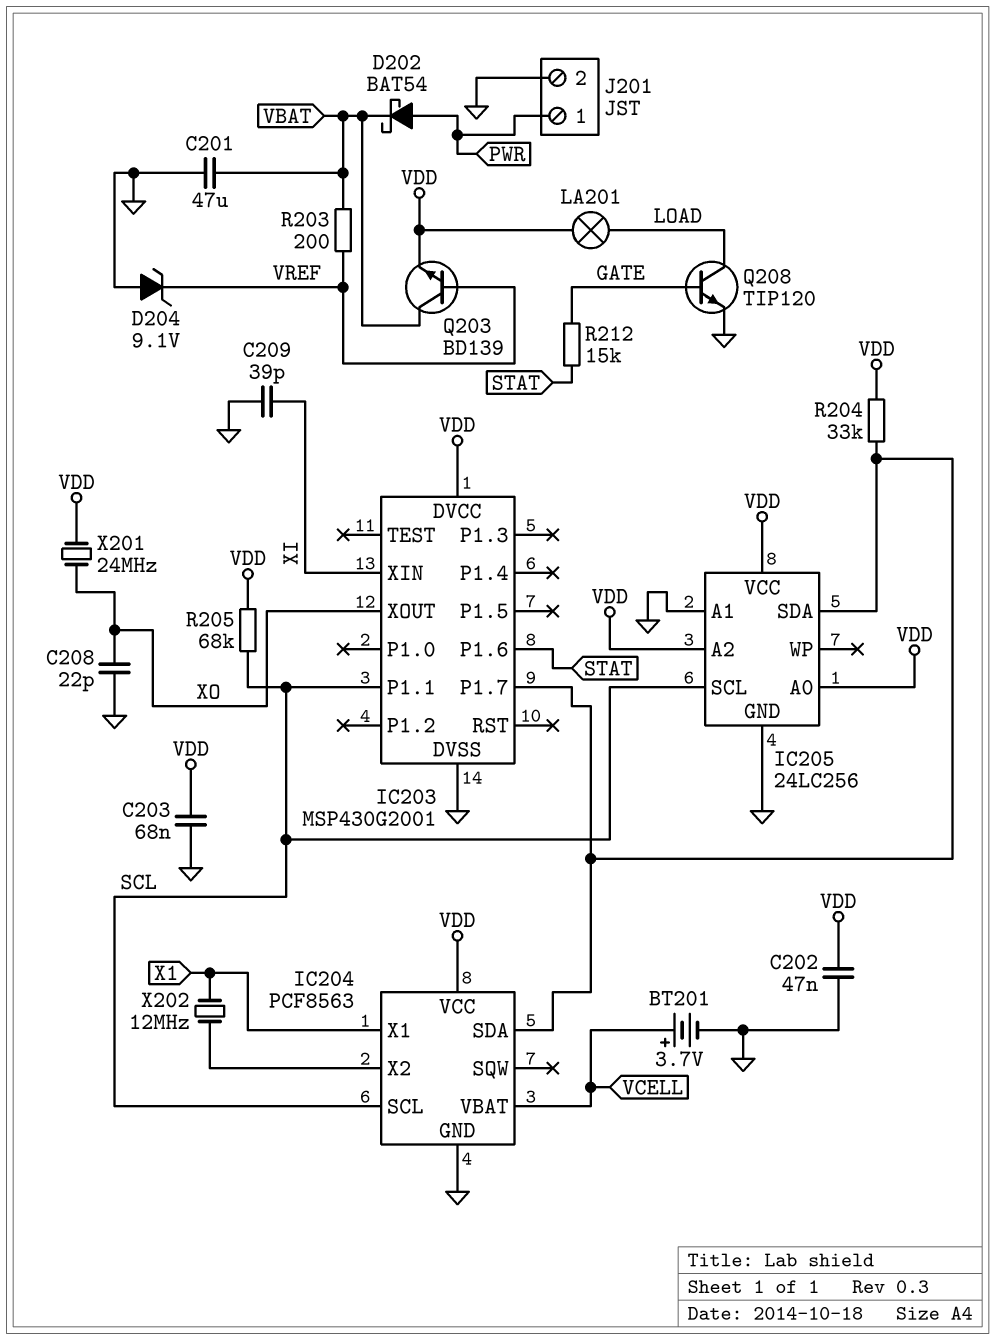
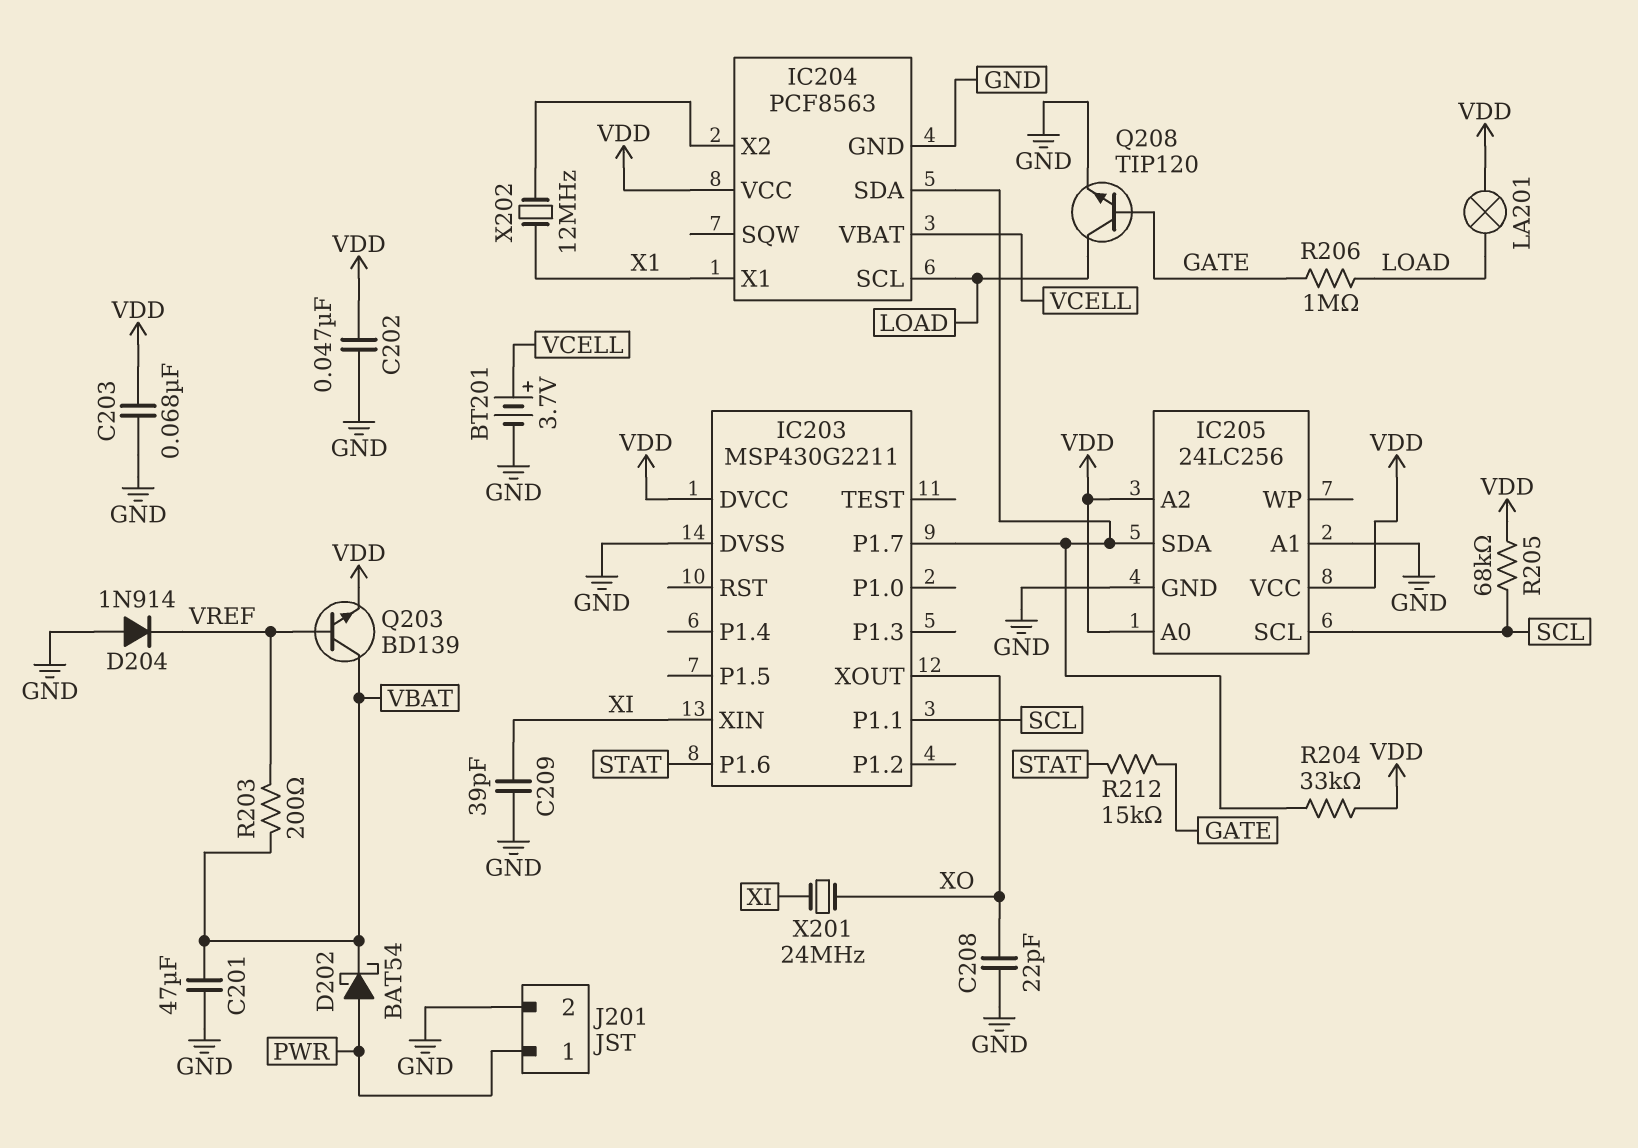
D204: zener 9.1V (A GND, K VREF) -> diode 1N914 (A GND, K VREF)
IC203: MSP430G2001 -> MSP430G2211
IC204 pin SCL: SCL -> LOAD
R206: none -> 1M (GATE, LOAD)
X201: 24MHz (VDD, XO) -> 24MHz (XI, XO)

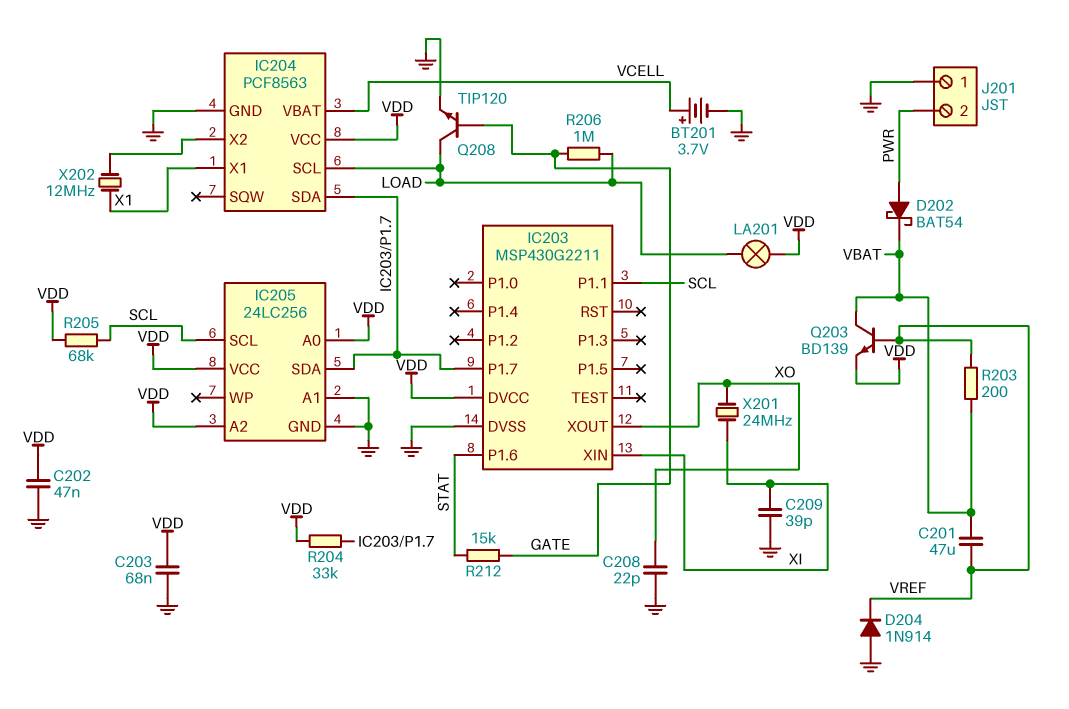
C201: 47uF (GND, VBAT) -> 47uF (VBAT, VREF)
J201 pin 1: PWR -> GND
J201 pin 2: GND -> PWR

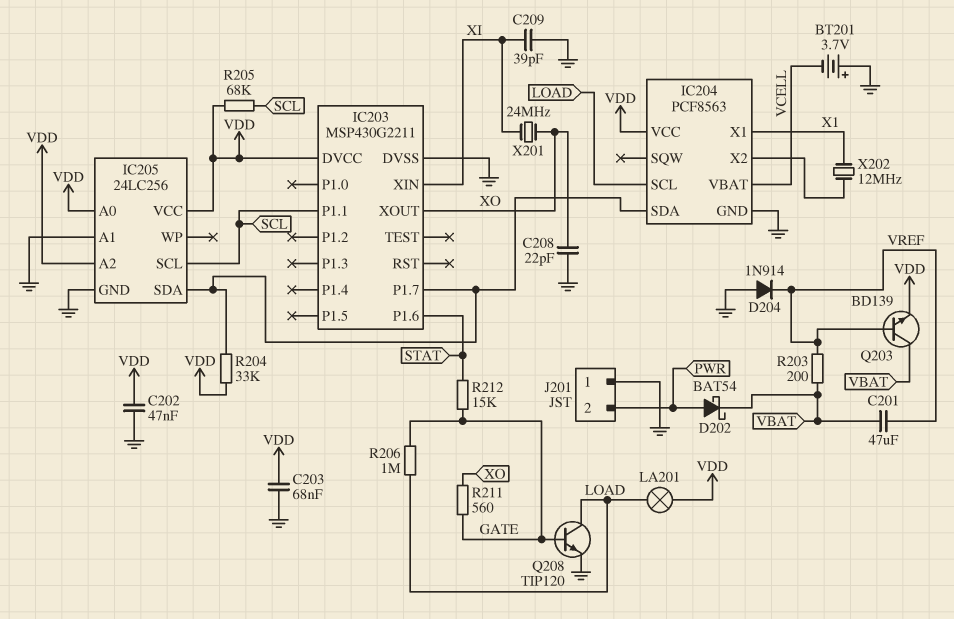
BT201: 3.7V (plus VCELL, minus GND) -> 3.7V (plus GND, minus VCELL)
R211: none -> 560 (GATE, XO)

